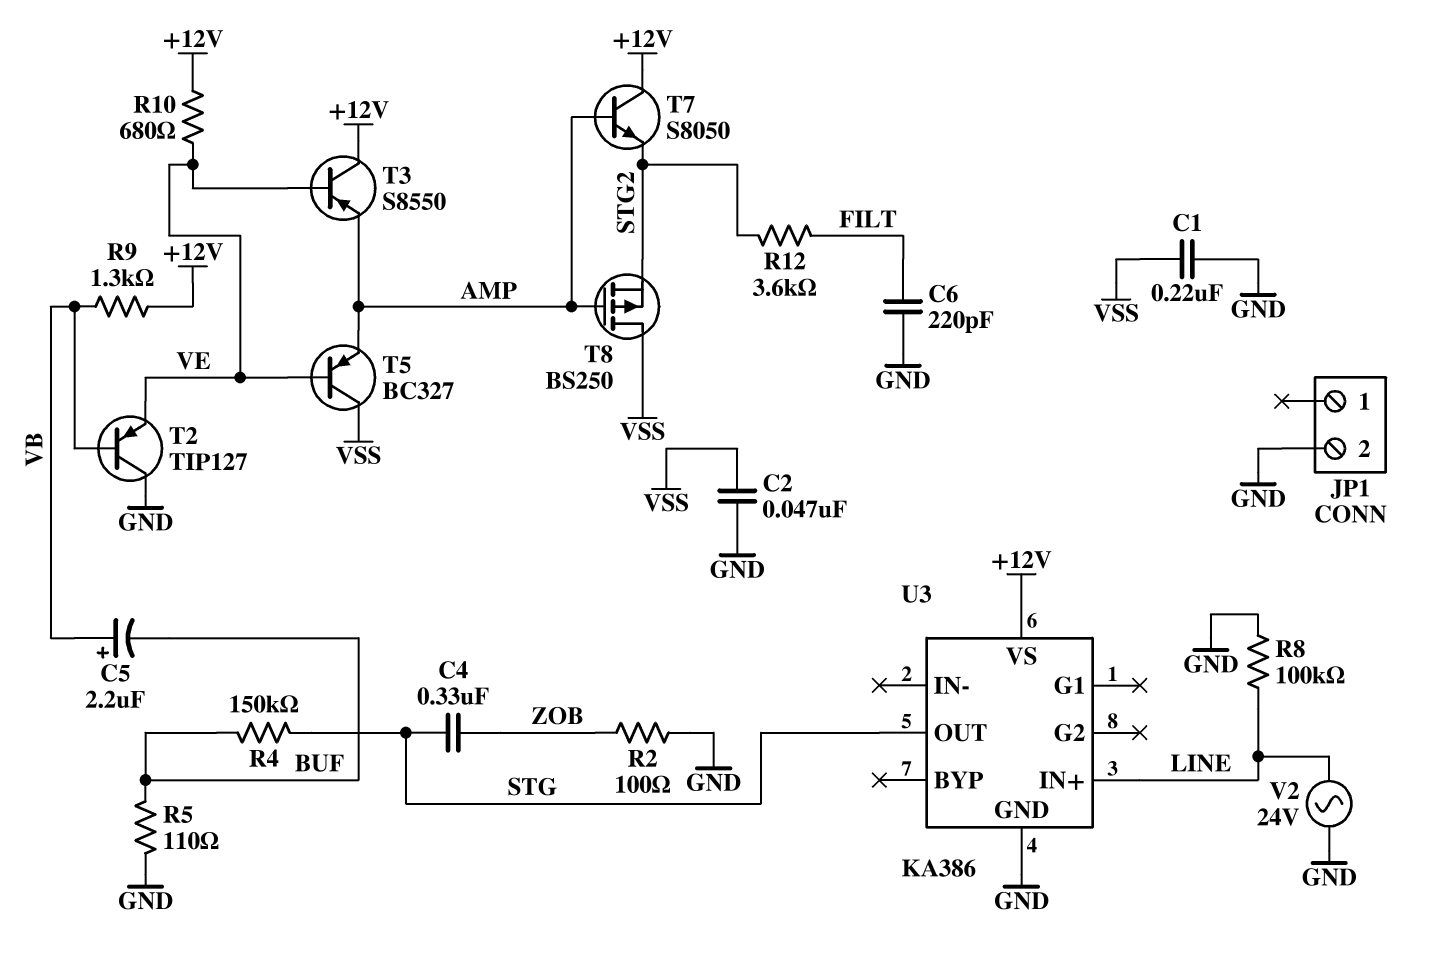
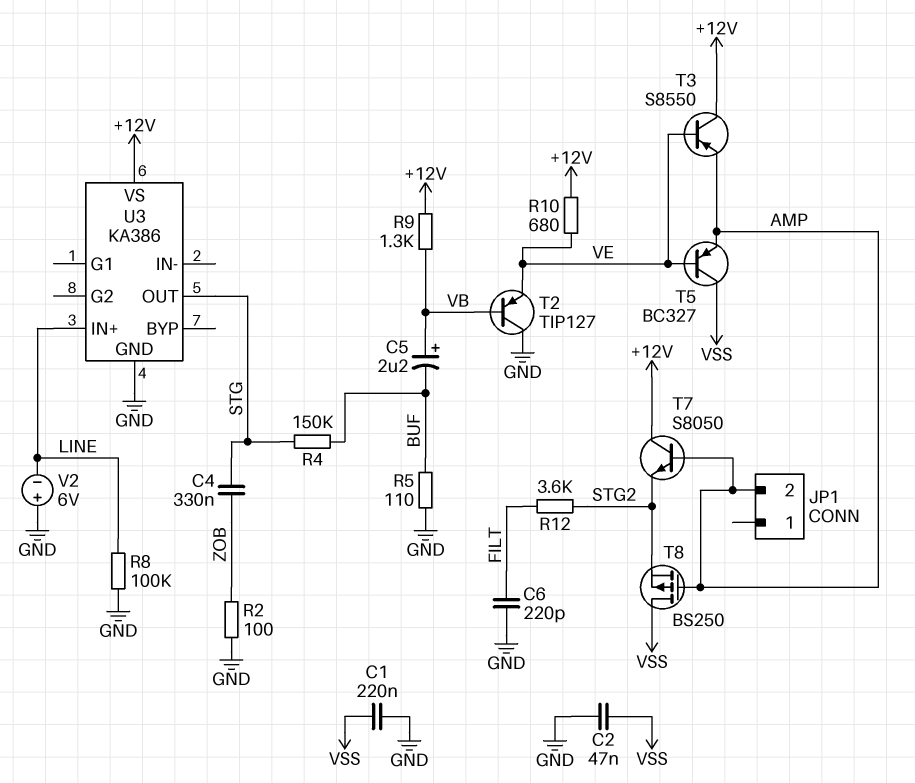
JP1 pin 2: GND -> AMP
V2: AC 24V (GND, LINE) -> 6V (plus GND, minus LINE)

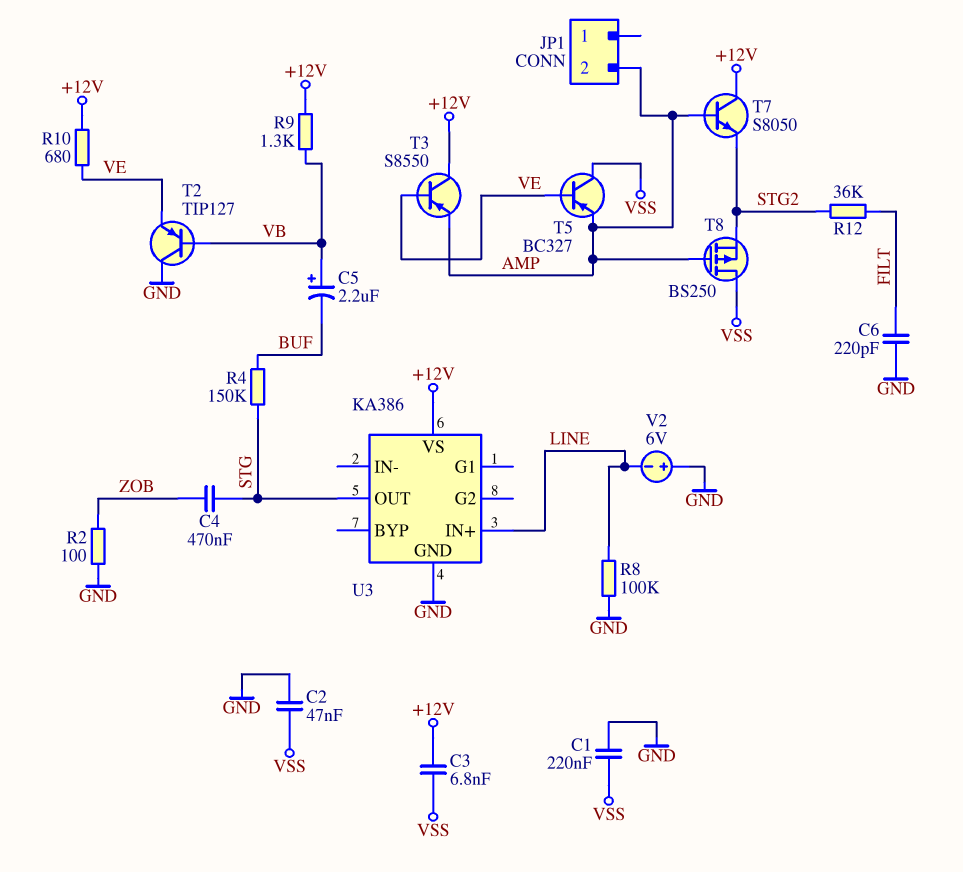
C3: none -> 6.8nF (+12V, VSS)
C4: 330nF (STG, ZOB) -> 470nF (STG, ZOB)
R5: 110 (BUF, GND) -> none
R12: 3.6k (FILT, STG2) -> 36k (FILT, STG2)

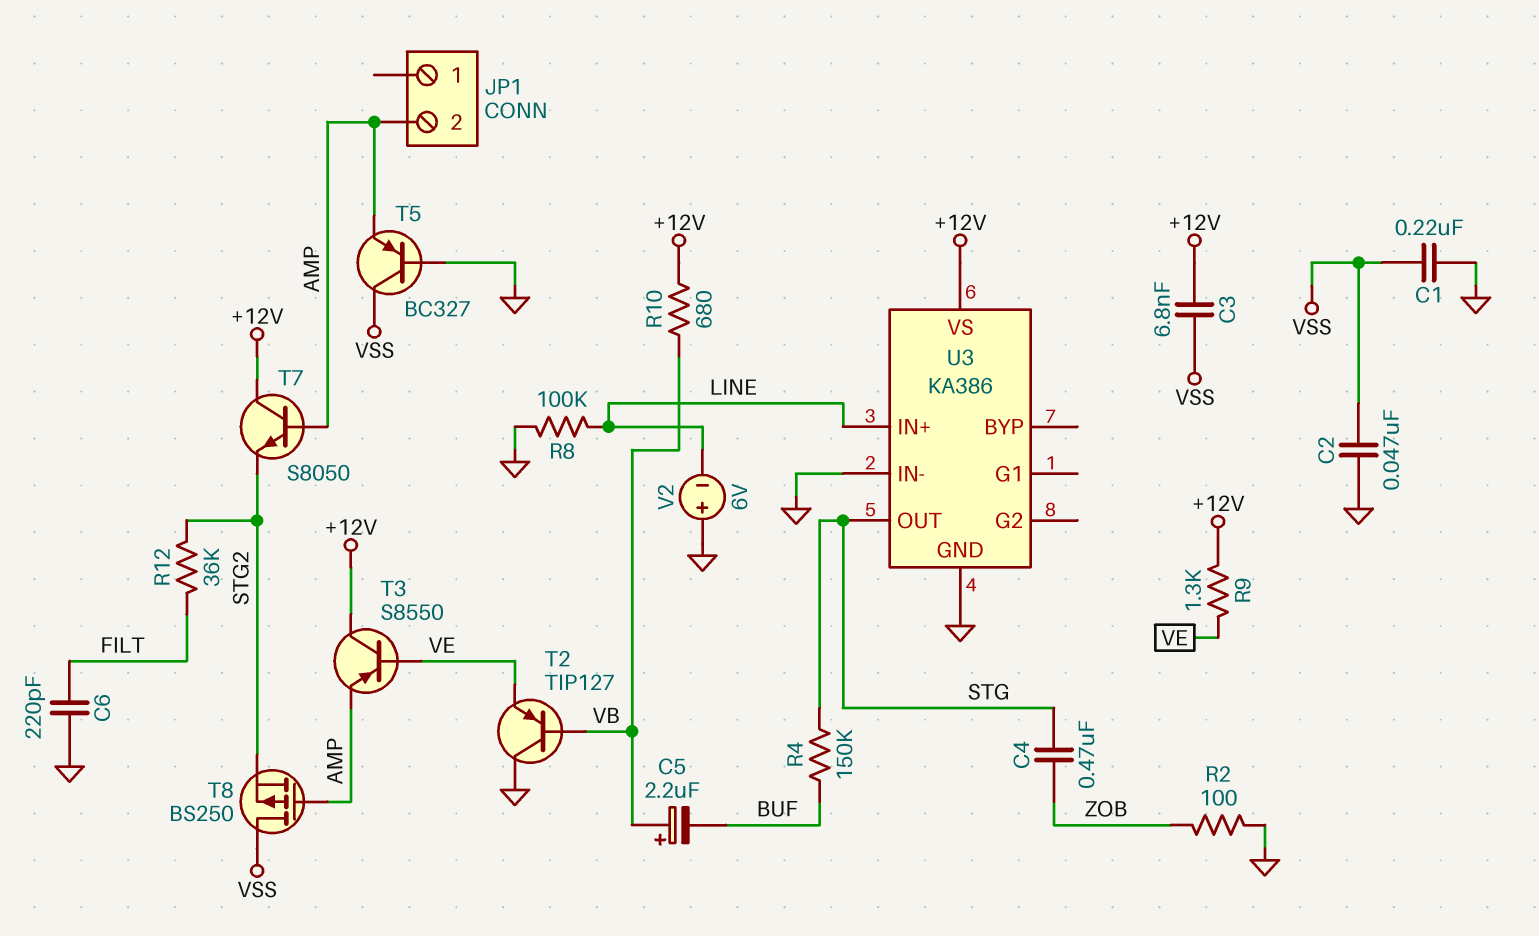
R9: 1.3k (+12V, VB) -> 1.3k (+12V, VE)
R10: 680 (+12V, VE) -> 680 (+12V, VB)
T5: PNP BC327 (B VE, C VSS, E AMP) -> PNP BC327 (B GND, C VSS, E AMP)
U3 pin IN-: none -> GND

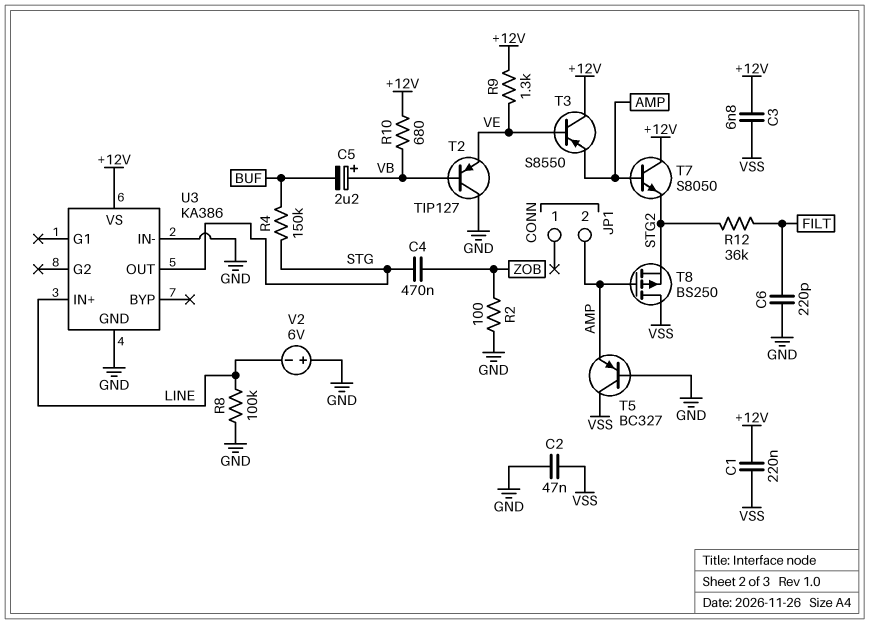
C1: 220nF (GND, VSS) -> 220nF (+12V, VSS)

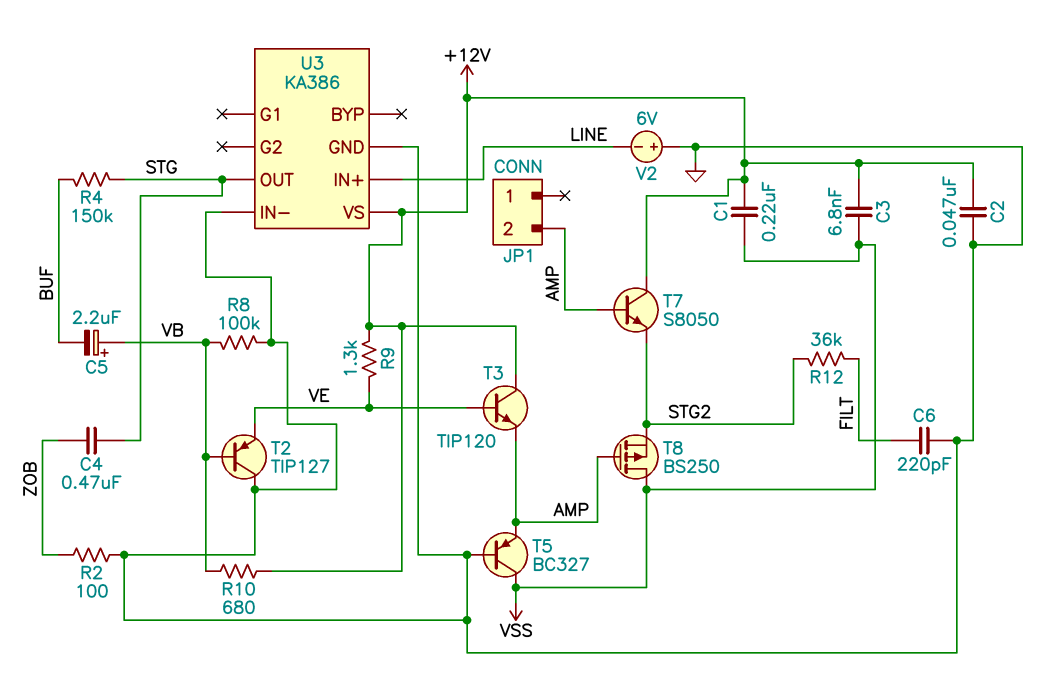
C2: 47nF (GND, VSS) -> 47nF (+12V, GND)
R8: 100k (GND, LINE) -> 100k (GND, VB)
T3: PNP S8550 (B VE, C +12V, E AMP) -> NPN TIP120 (B VE, C +12V, E AMP)

